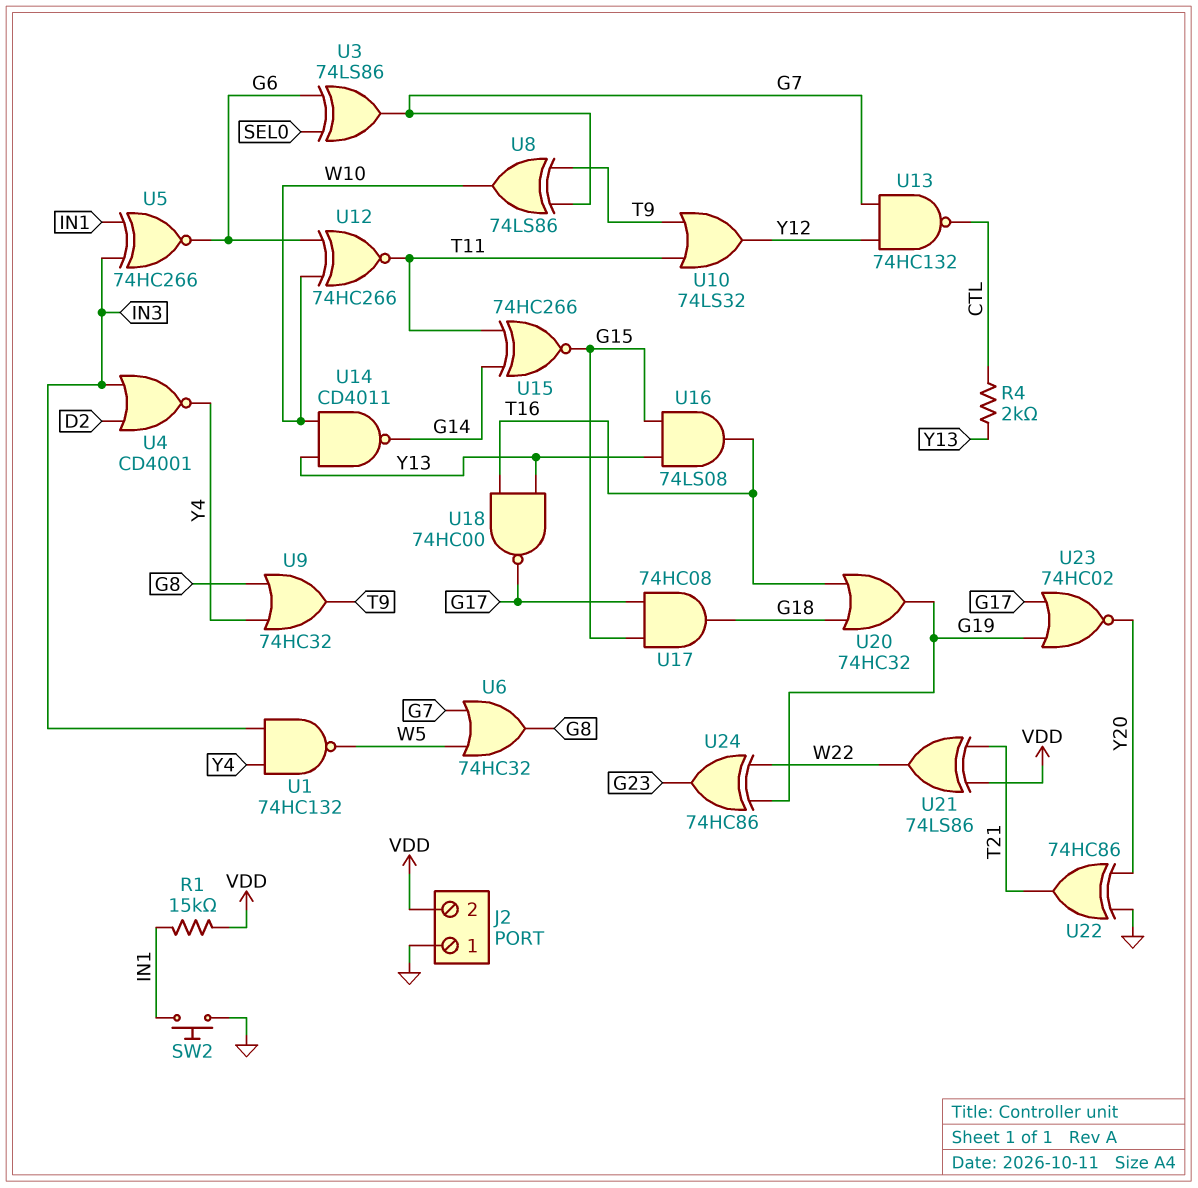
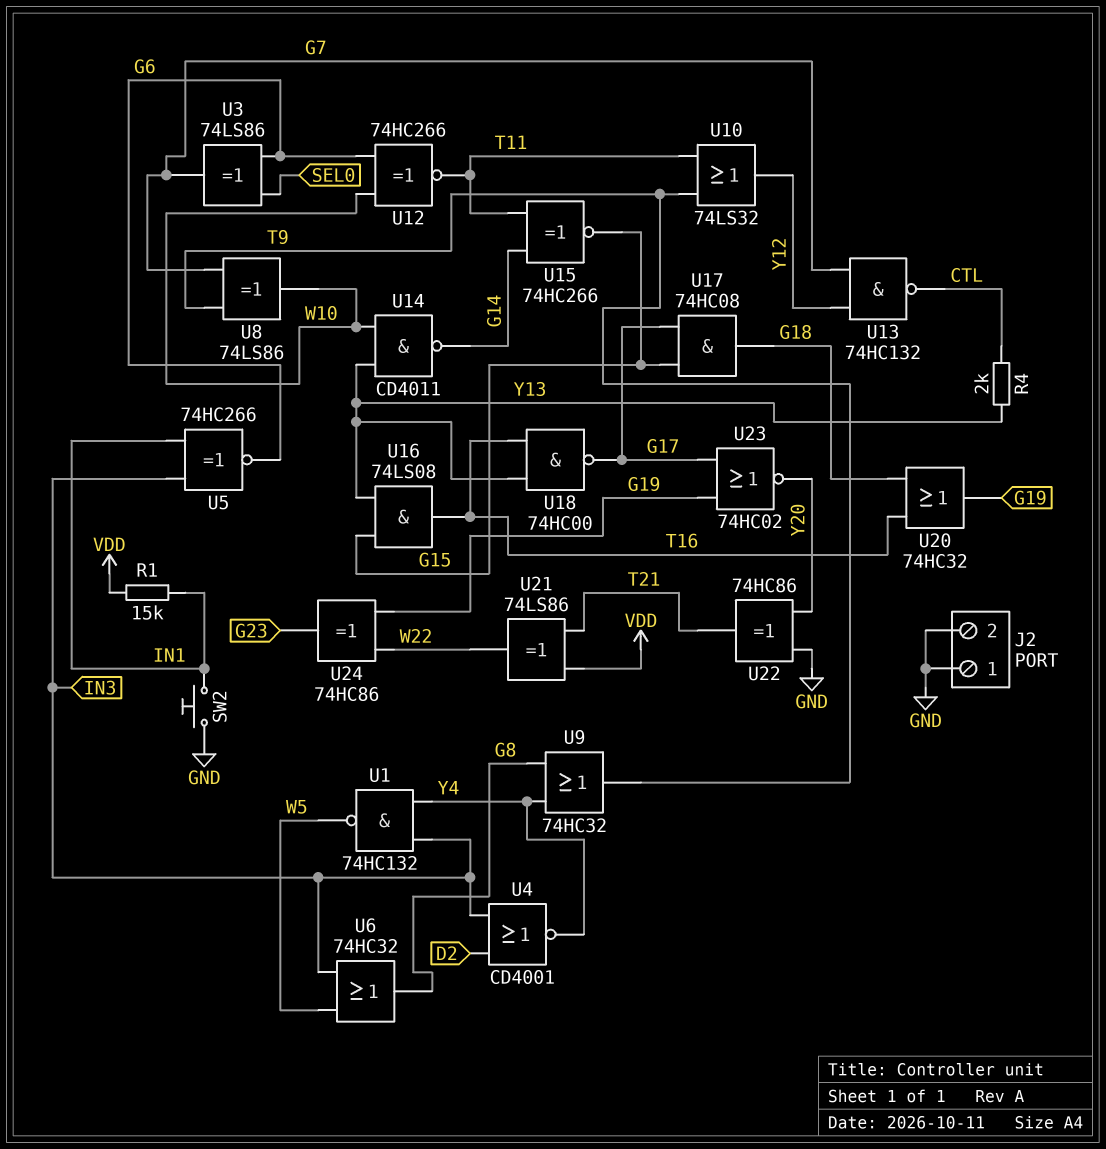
J2 pin 2: VDD -> GND
U6: OR 74HC32 (in G7, in W5, out G8) -> OR 74HC32 (in IN3, in W5, out G8)

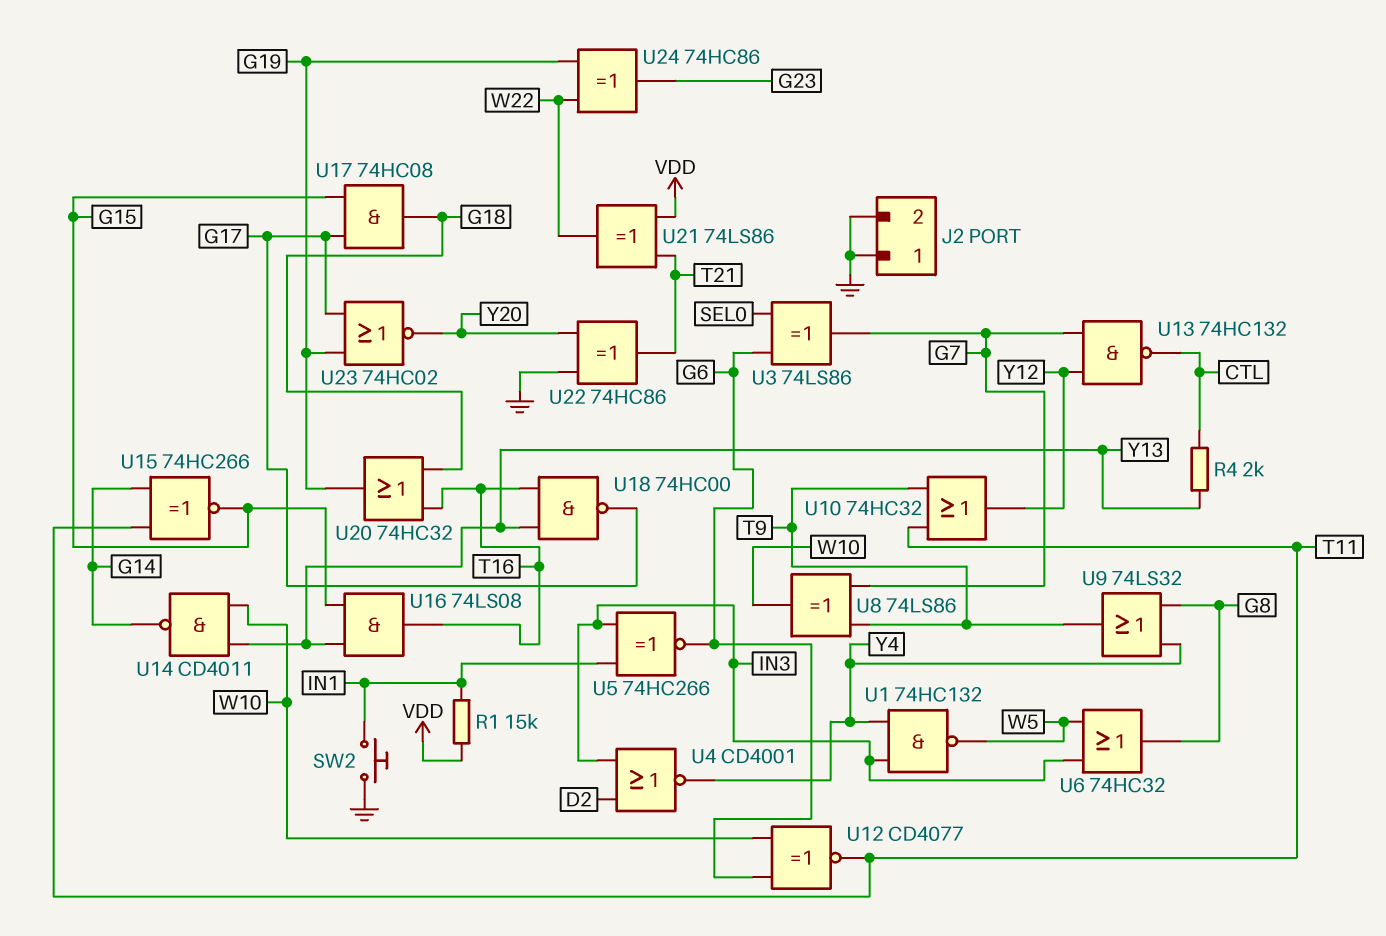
U9: OR 74HC32 (in G8, in Y4, out T9) -> OR 74LS32 (in G8, in Y4, out T9)
U10: OR 74LS32 (in T9, in T11, out Y12) -> OR 74HC32 (in T9, in T11, out Y12)
U12: XNOR 74HC266 (in G6, in W10, out T11) -> XNOR CD4077 (in G6, in W10, out T11)

